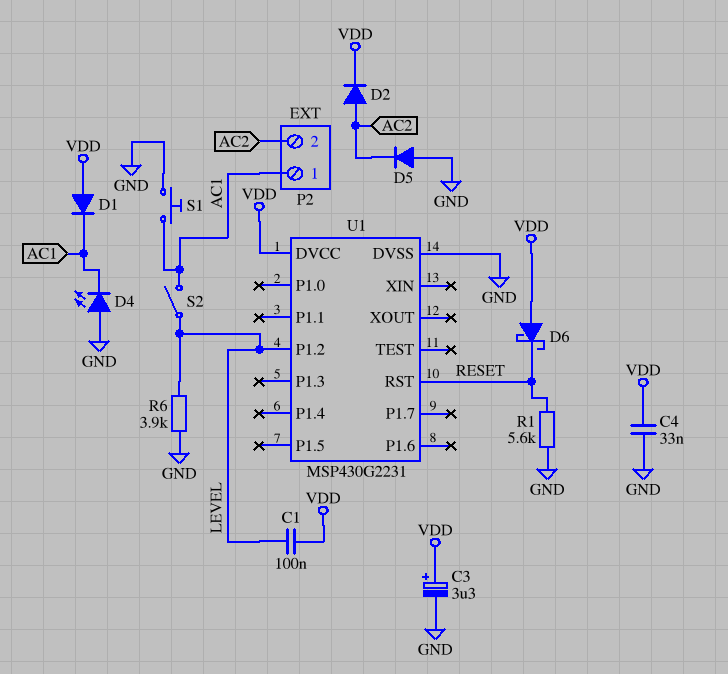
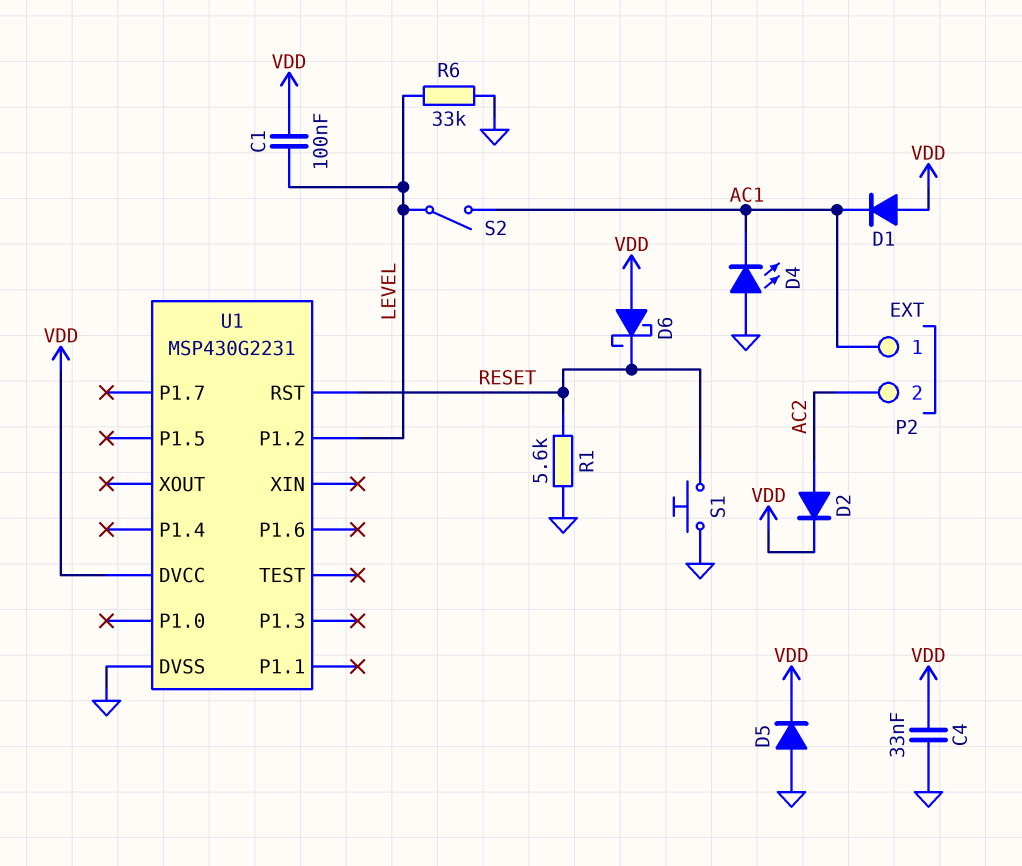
C3: 3.3uF (plus VDD, minus GND) -> none
D5: diode (A GND, K AC2) -> diode (A GND, K VDD)
R6: 3.9k (GND, LEVEL) -> 33k (GND, LEVEL)
S1: button (AC1, GND) -> button (GND, RESET)

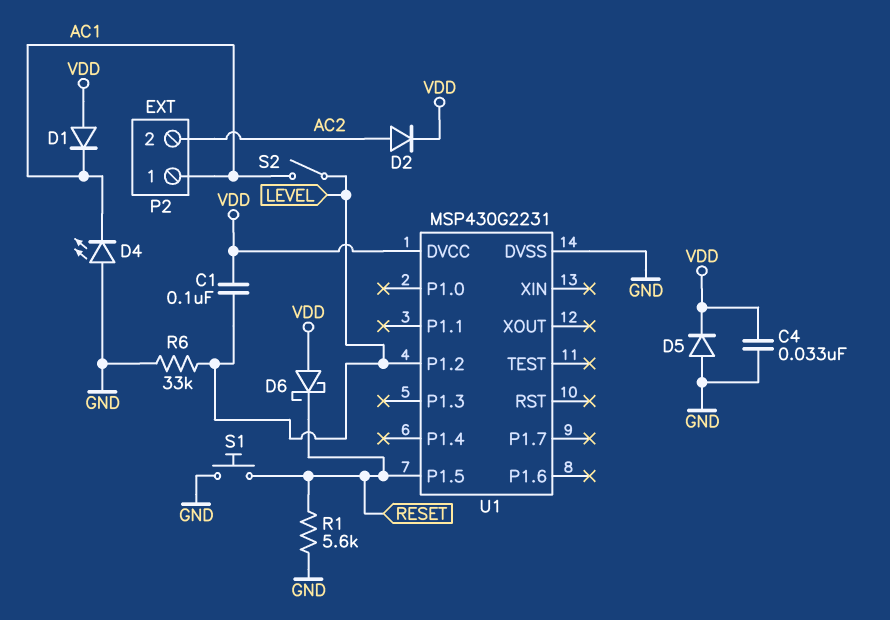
U1 pin P1.5: none -> RESET
U1 pin RST: RESET -> none

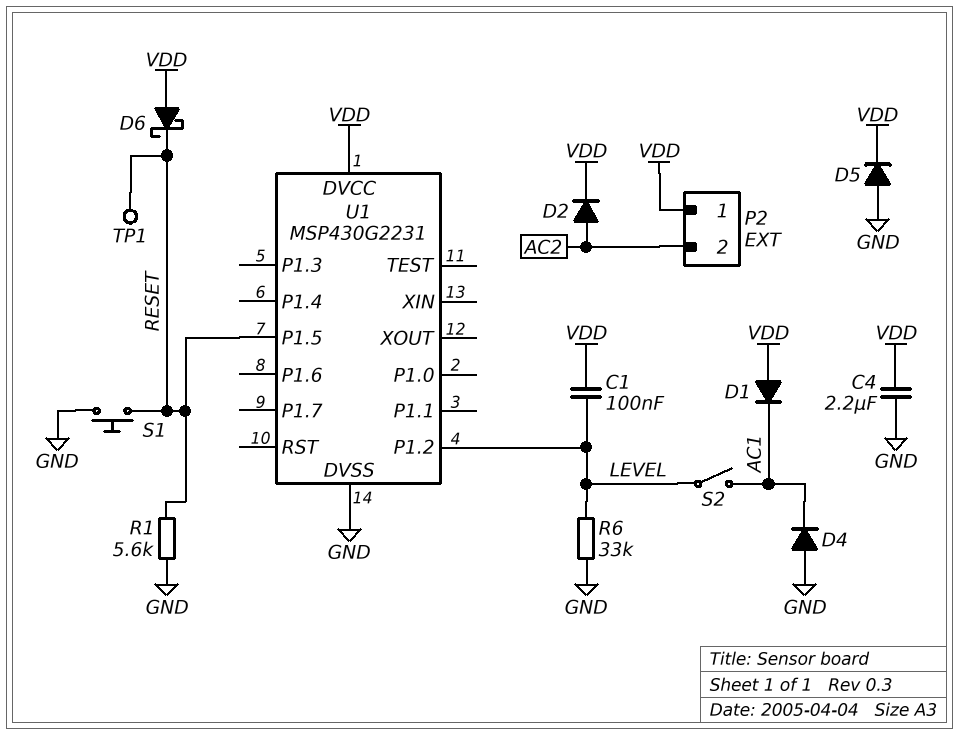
C4: 33nF (GND, VDD) -> 2.2uF (GND, VDD)
D4: LED (A GND, K AC1) -> diode (A GND, K AC1)
P2 pin 1: AC1 -> VDD
TP1: none -> test point (RESET)

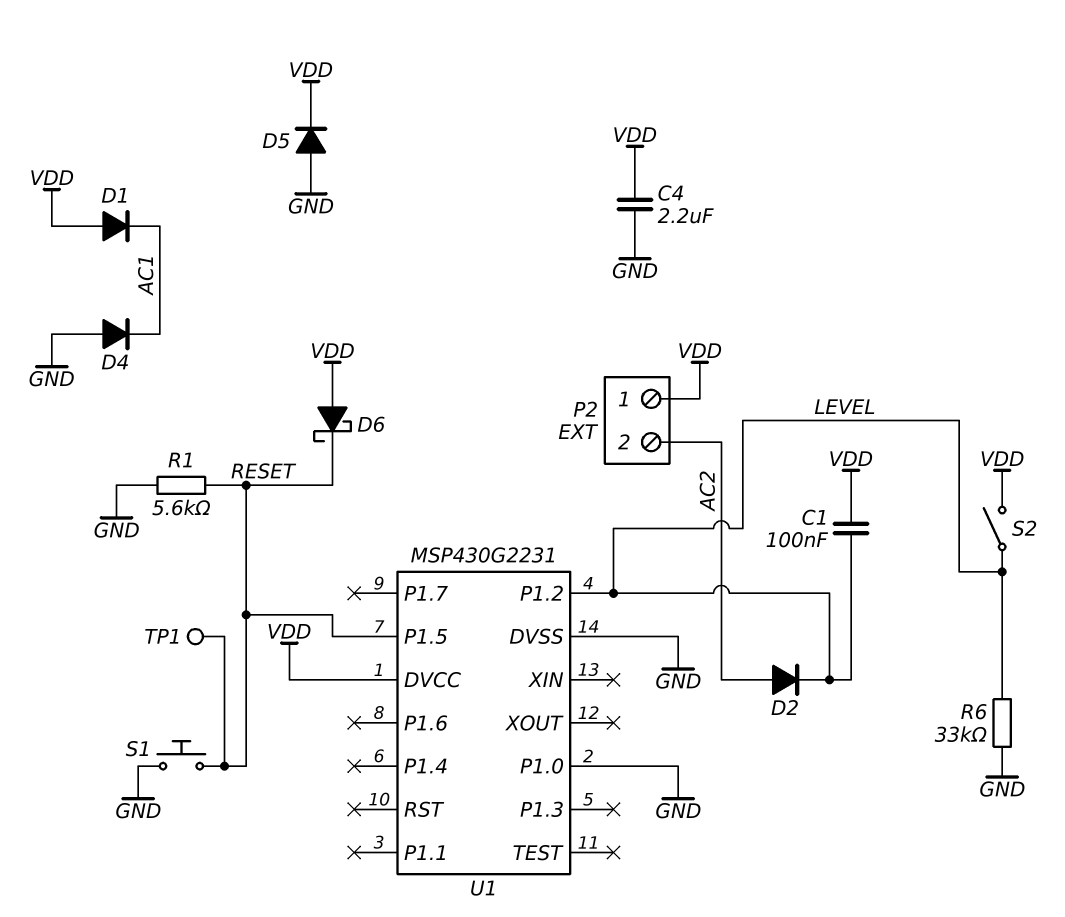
D2: diode (A AC2, K VDD) -> diode (A AC2, K LEVEL)
S2: switch (AC1, LEVEL) -> switch (LEVEL, VDD)
U1 pin P1.0: none -> GND

